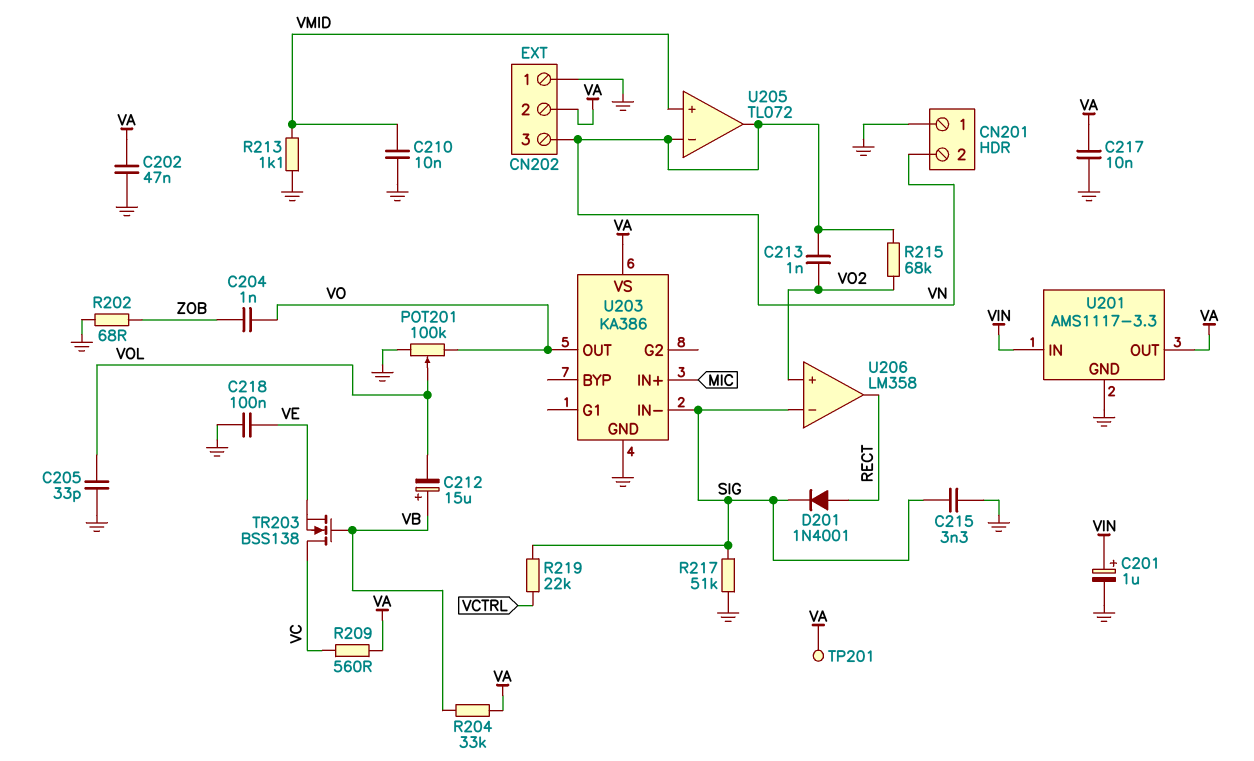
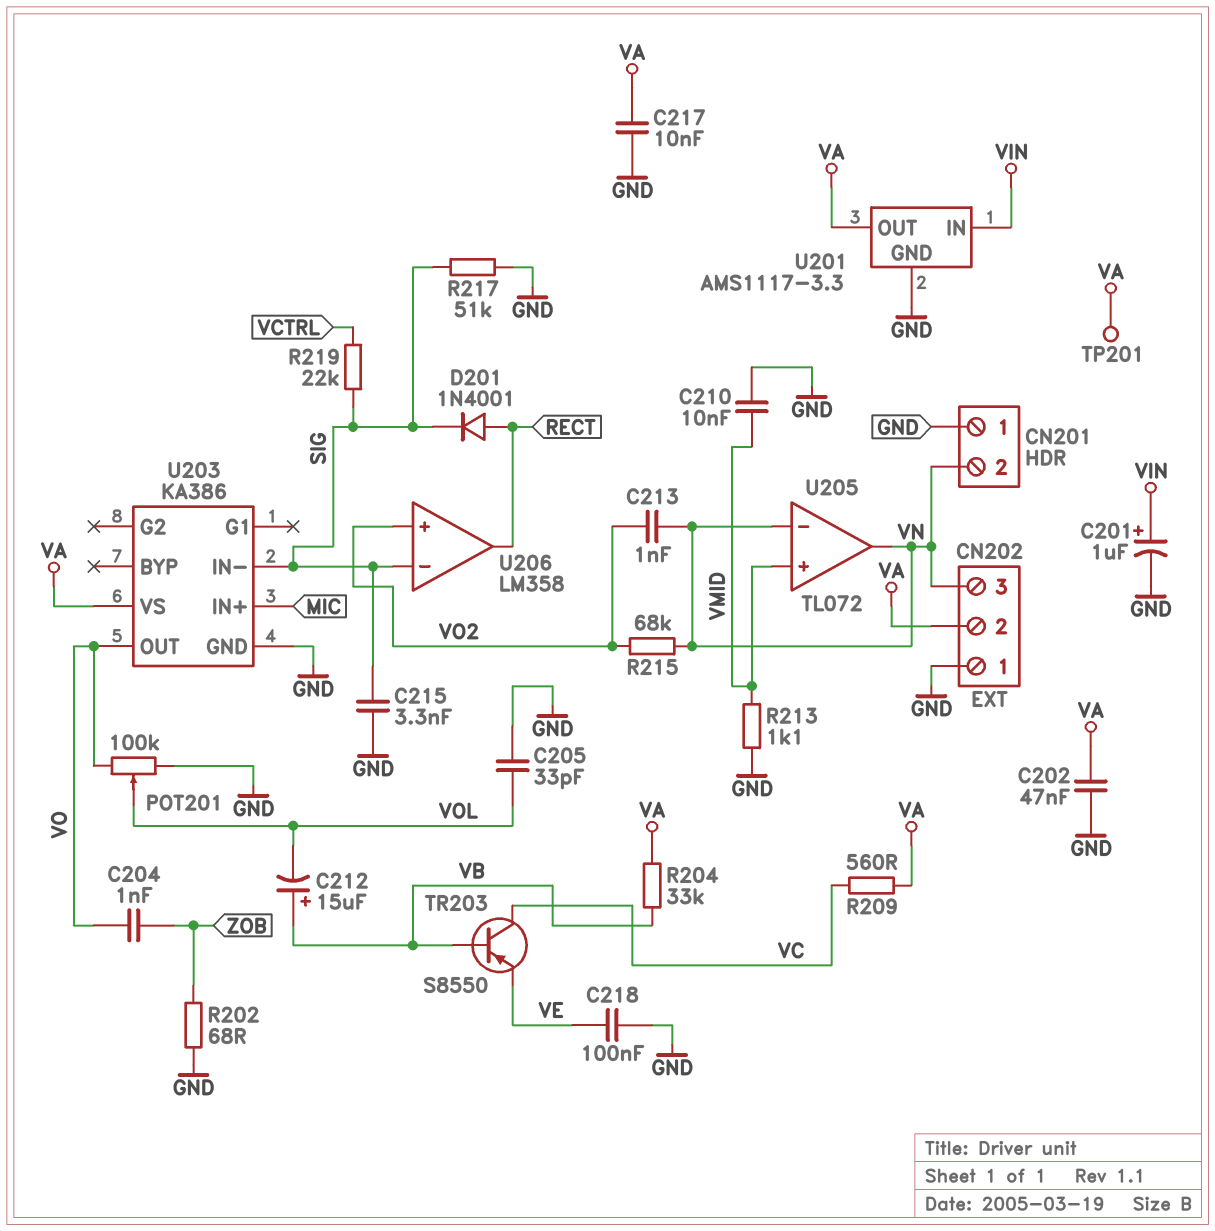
TR203: NMOS BSS138 (G VB, D VC, S VE) -> PNP S8550 (B VB, C VC, E VE)

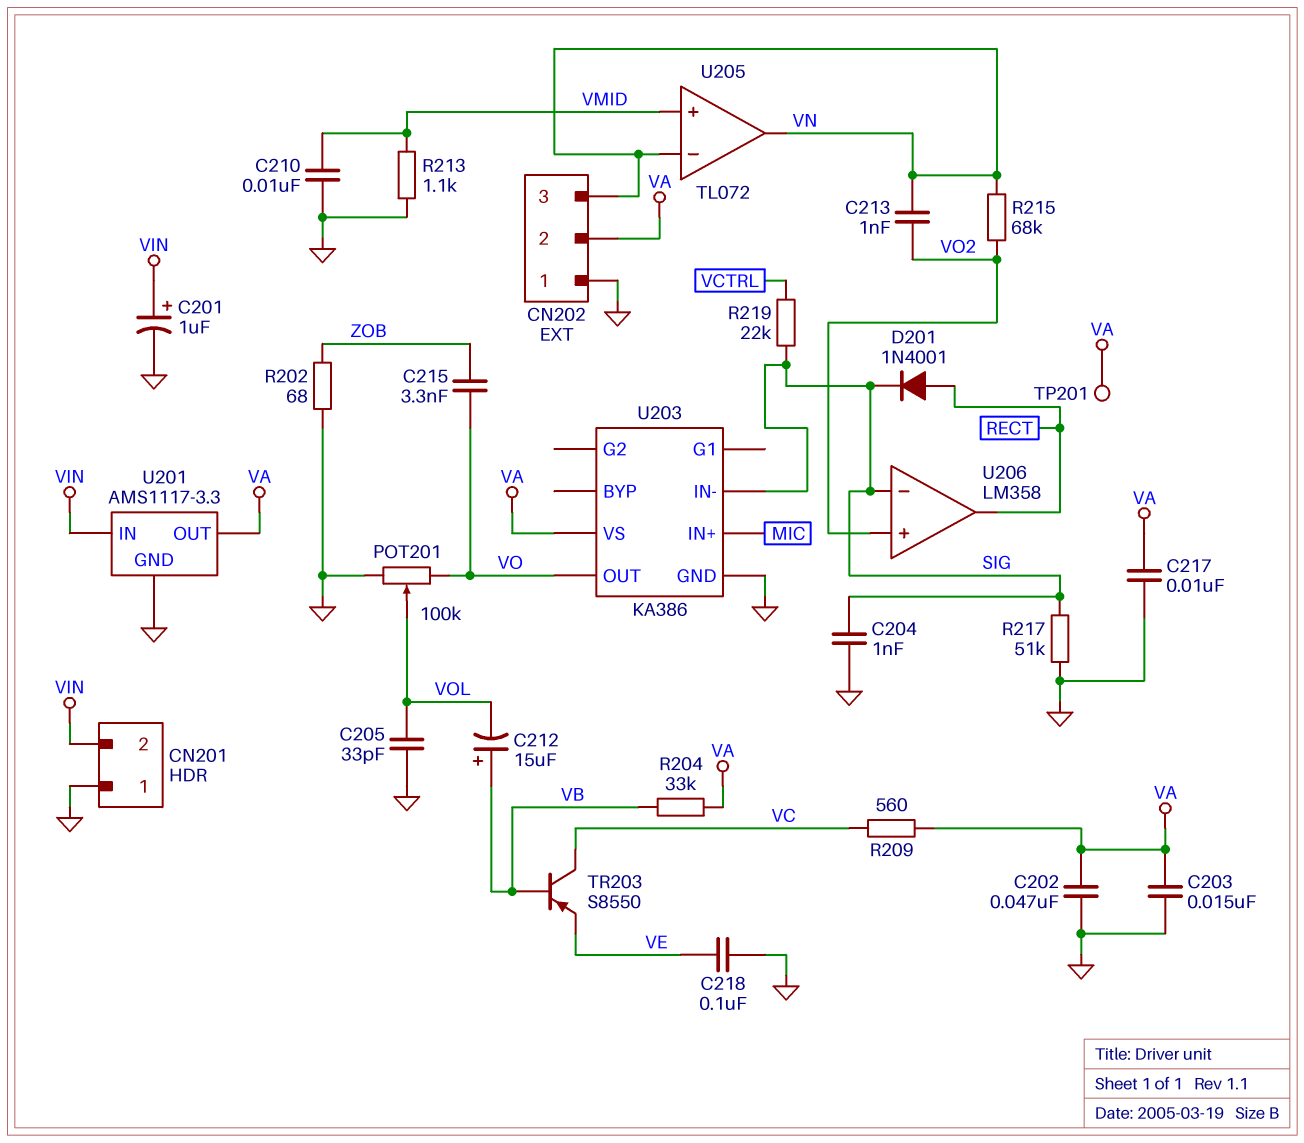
C203: none -> 15nF (GND, VA)
C204: 1nF (VO, ZOB) -> 1nF (GND, SIG)
C215: 3.3nF (GND, SIG) -> 3.3nF (VO, ZOB)
CN201 pin 2: VN -> VIN

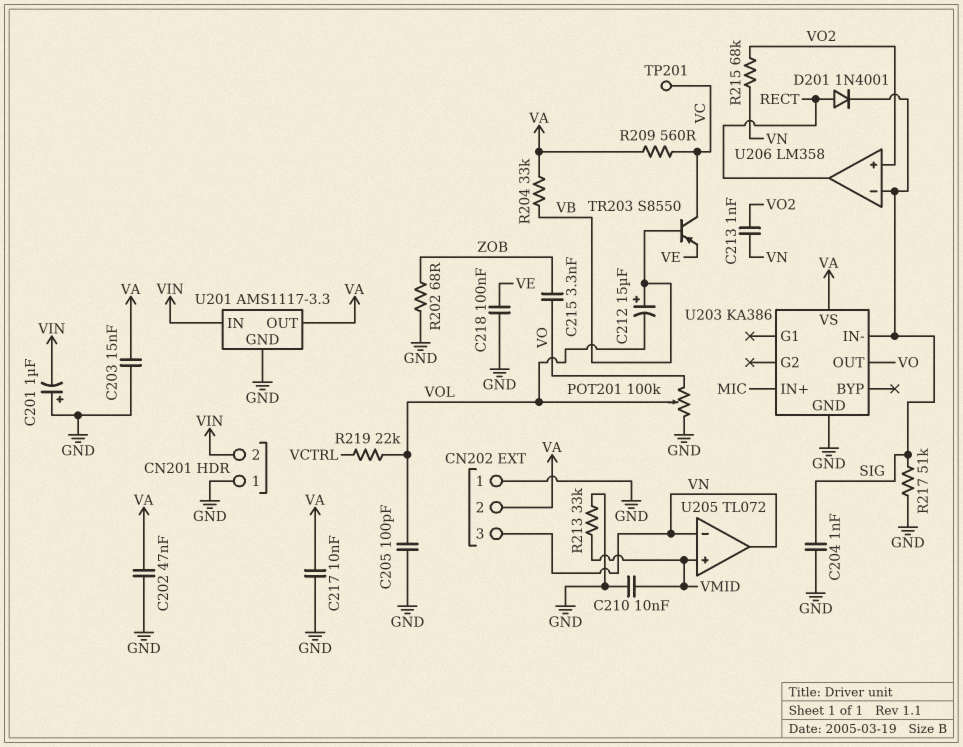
C201: 1uF (plus VIN, minus GND) -> 1uF (plus GND, minus VIN)
C205: 33pF (GND, VOL) -> 100pF (GND, VOL)
R213: 1.1k (GND, VMID) -> 33k (GND, VMID)
R219: 22k (SIG, VCTRL) -> 22k (VCTRL, VOL)
TP201: test point (VA) -> test point (VC)

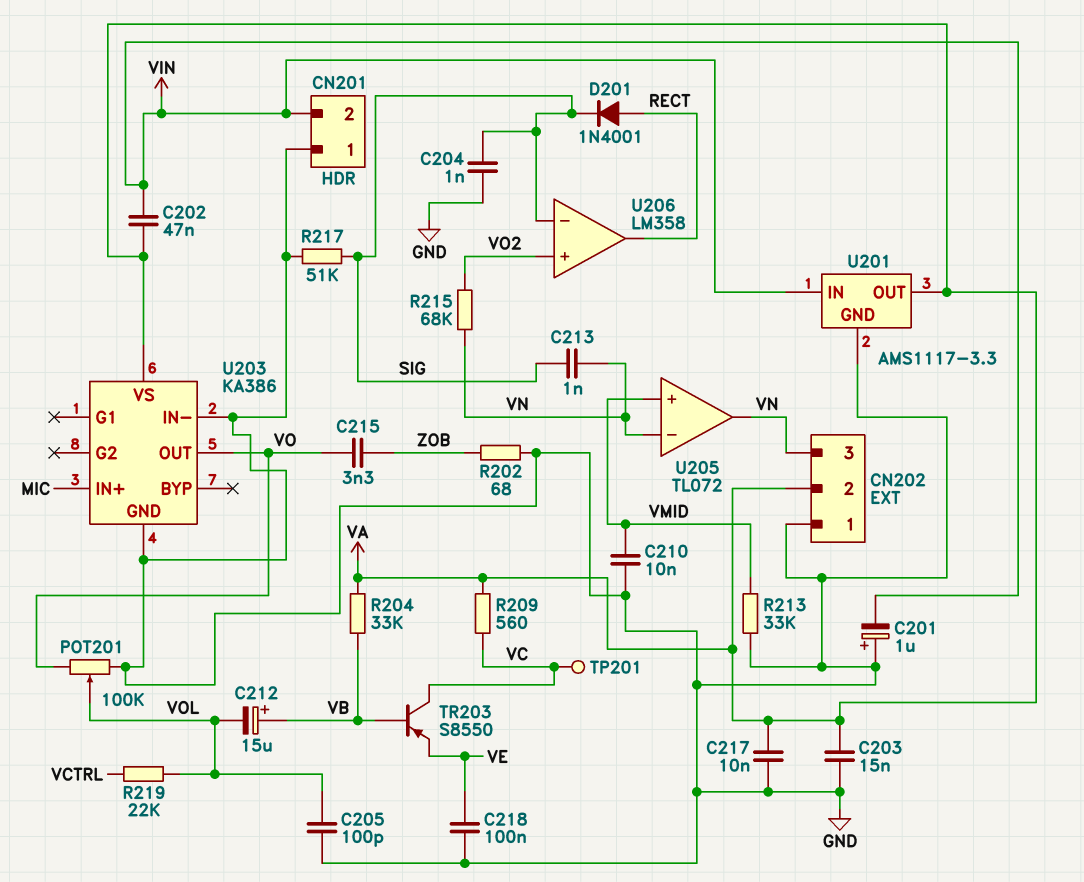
C202: 47nF (GND, VA) -> 47nF (VA, VIN)
C213: 1nF (VN, VO2) -> 1nF (SIG, VN)
U203 pin IN-: SIG -> GND

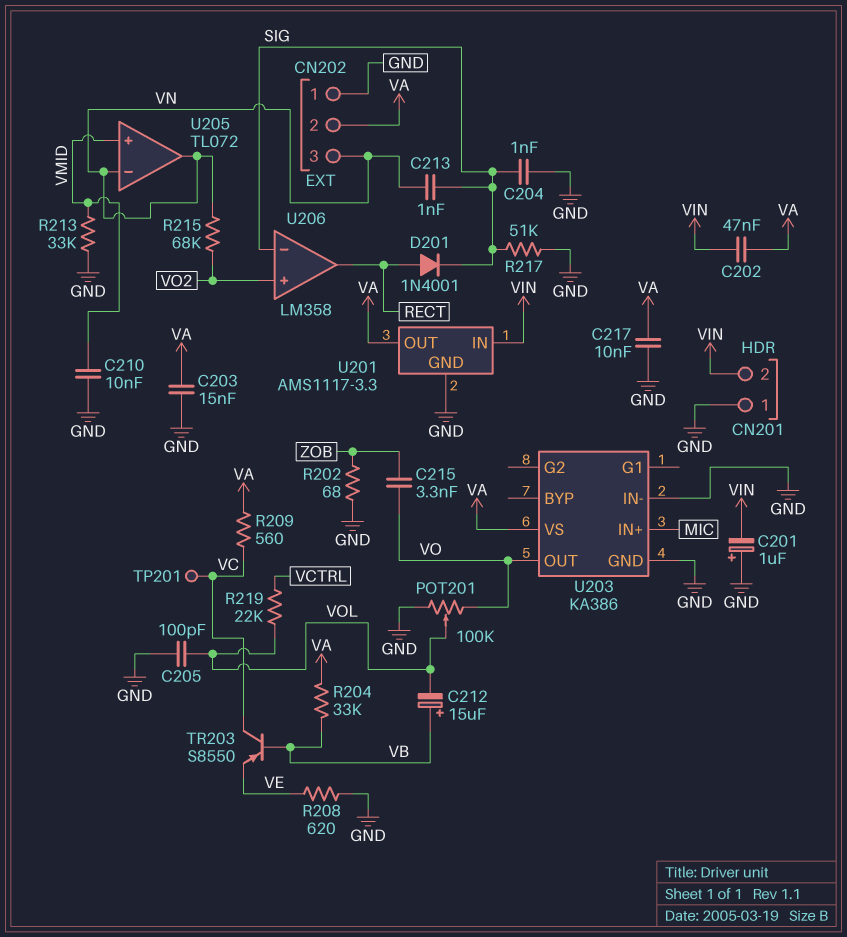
C218: 100nF (GND, VE) -> none
R208: none -> 620 (GND, VE)

